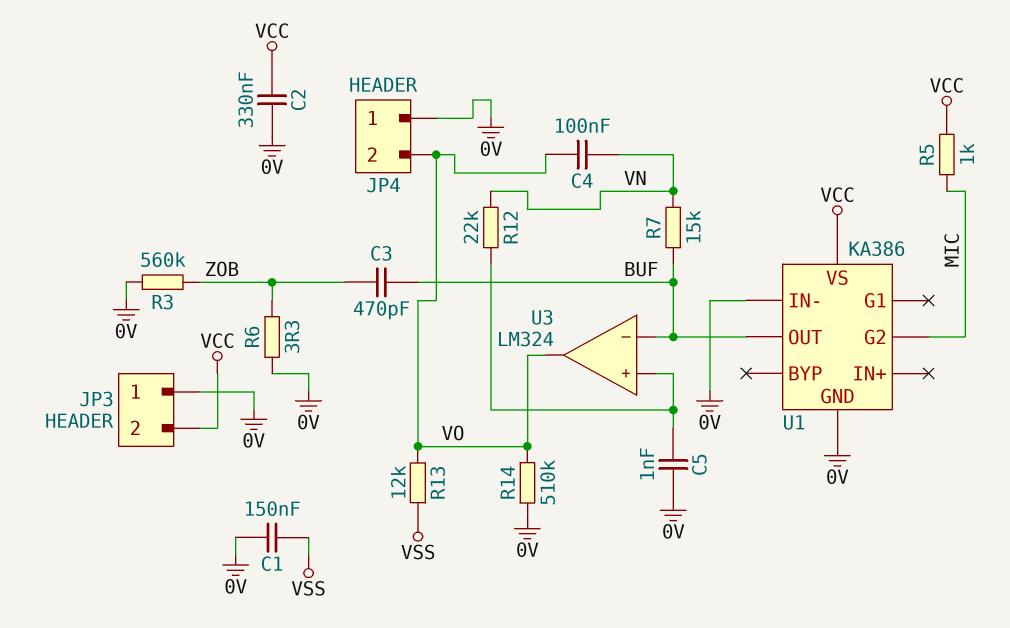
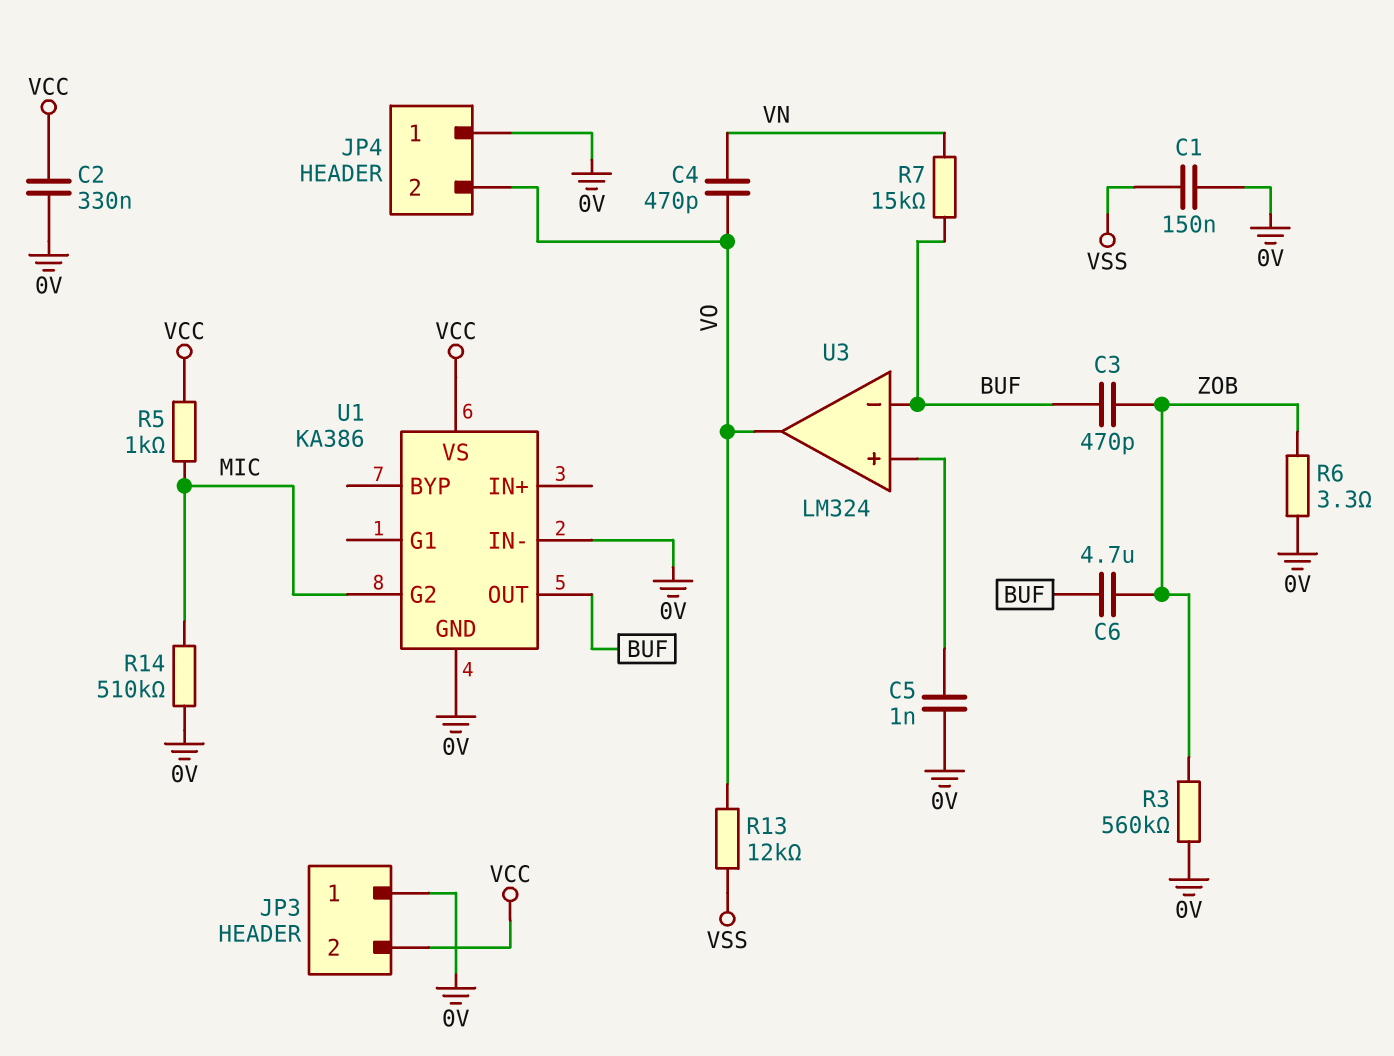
C4: 100nF (VN, VO) -> 470pF (VN, VO)
C6: none -> 4.7uF (BUF, ZOB)
R12: 22k (U3/in+, VN) -> none
R14: 510k (0V, VO) -> 510k (0V, MIC)

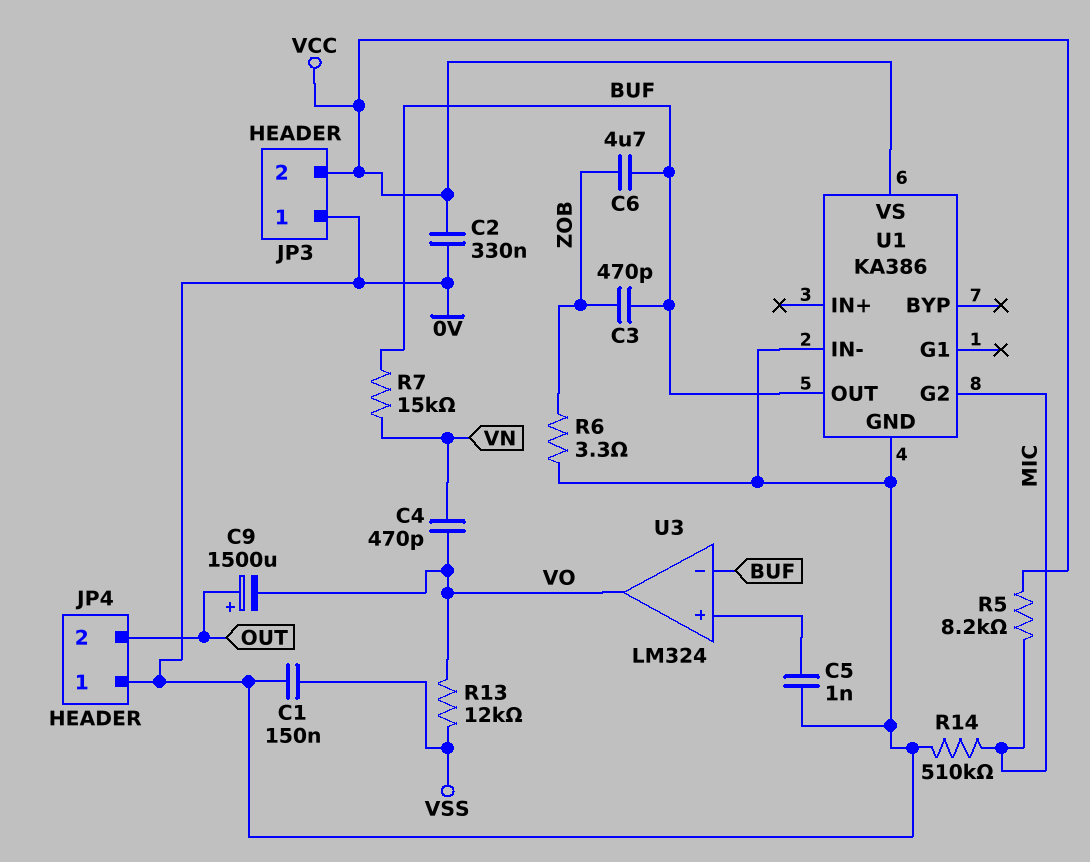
C9: none -> 1500uF (plus OUT, minus VO)
JP4 pin 2: VO -> OUT
R3: 560k (0V, ZOB) -> none
R5: 1k (MIC, VCC) -> 8.2k (MIC, VCC)

